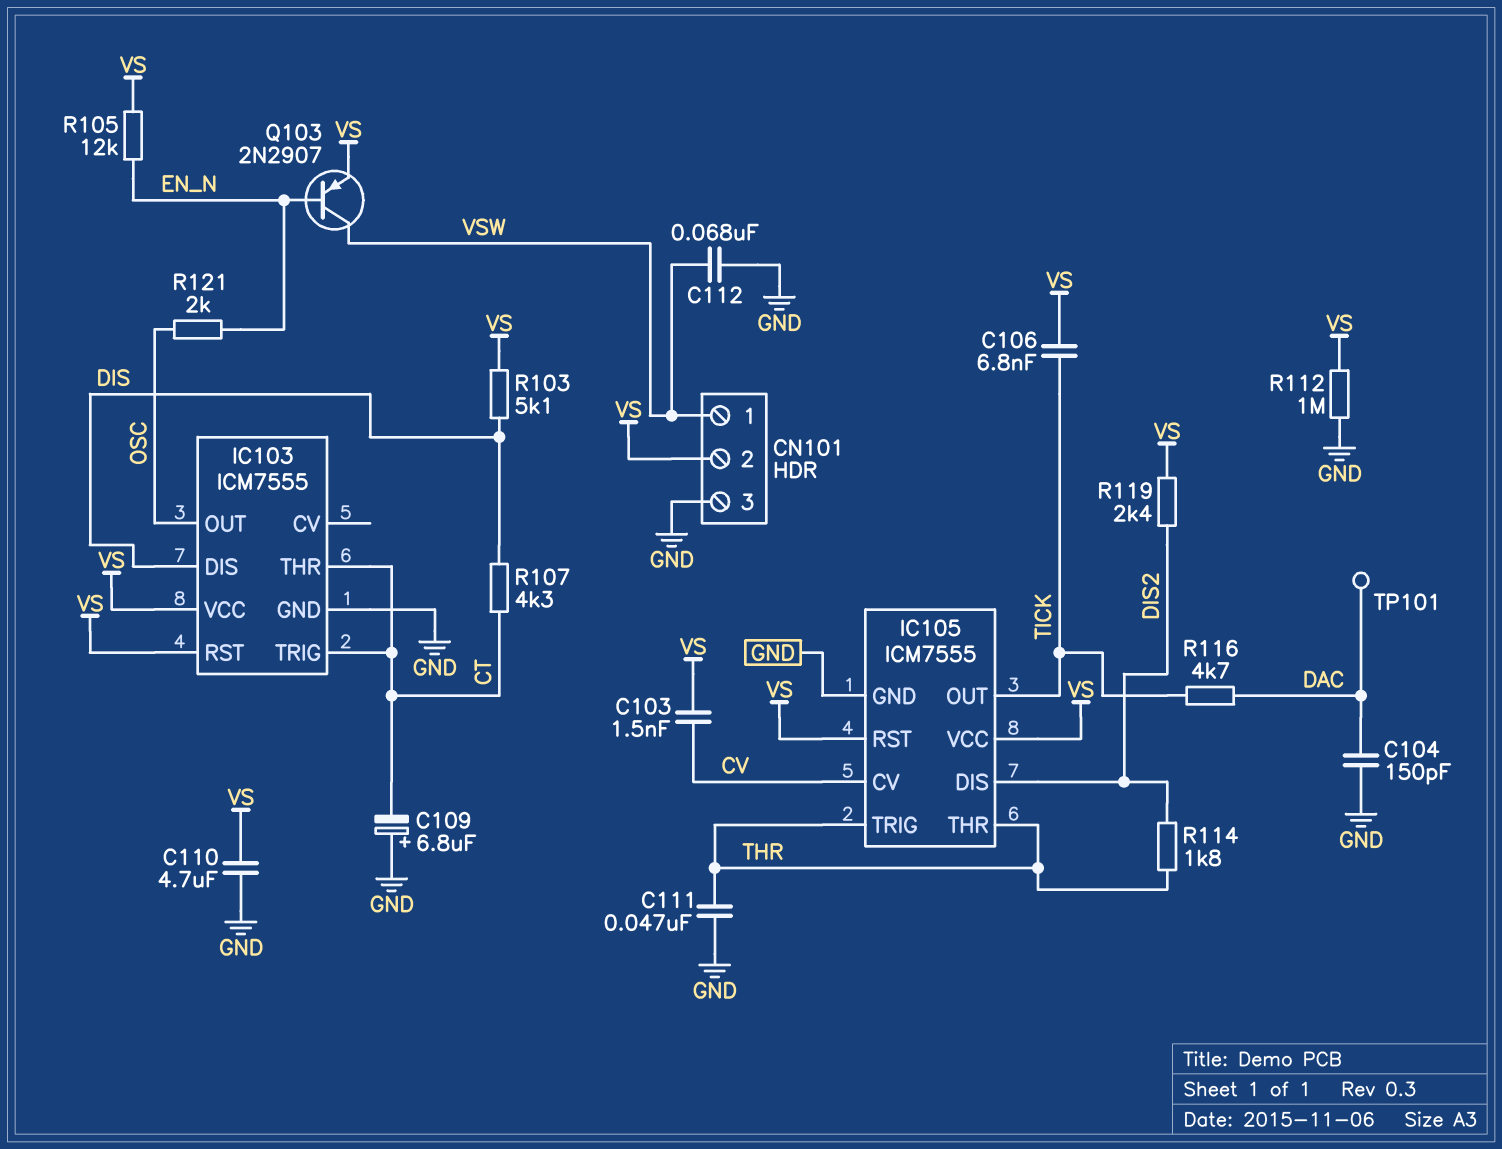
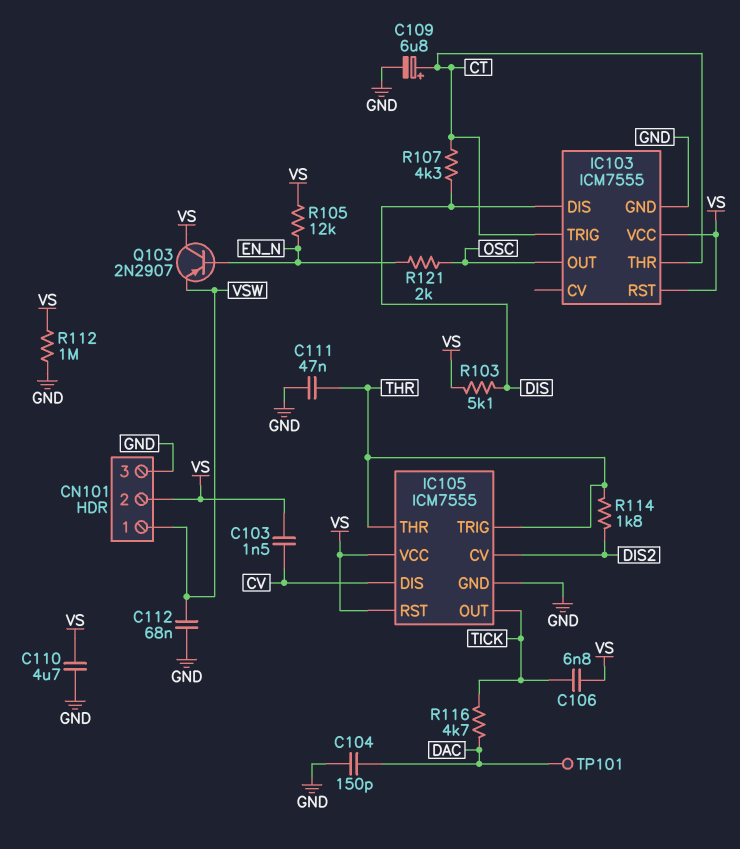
C109: 6.8uF (plus GND, minus CT) -> 6.8uF (plus CT, minus GND)
IC105 pin CV: CV -> DIS2
IC105 pin DIS: DIS2 -> CV
Q103: PNP 2N2907 (B EN_N, C VSW, E VS) -> PNP 2N2907 (B EN_N, C VS, E VSW)
R119: 2.4k (DIS2, VS) -> none

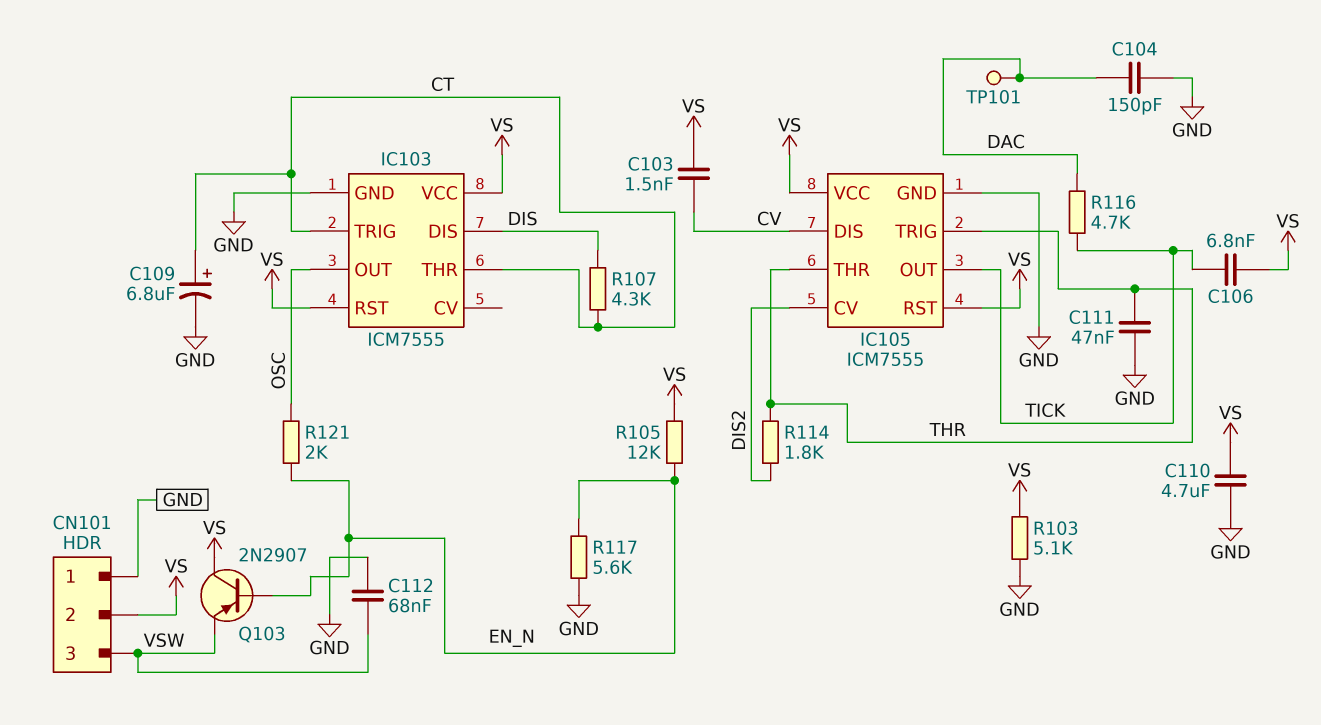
CN101 pin 1: VSW -> GND
CN101 pin 3: GND -> VSW
R103: 5.1k (DIS, VS) -> 5.1k (GND, VS)
R112: 1M (GND, VS) -> none
R117: none -> 5.6k (EN_N, GND)

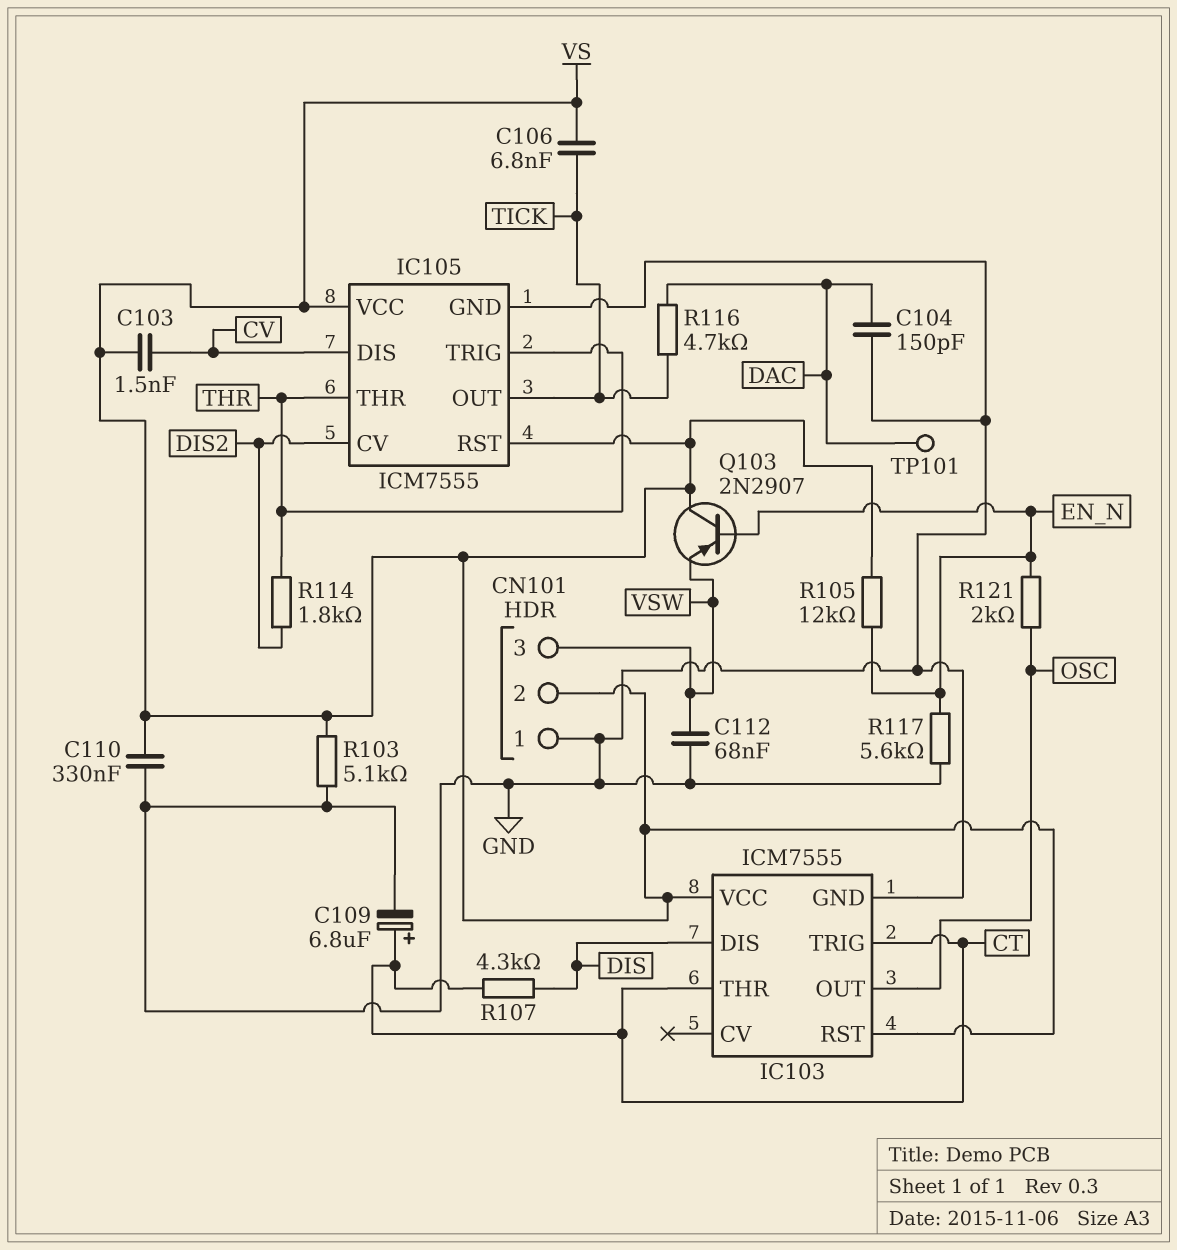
C110: 4.7uF (GND, VS) -> 330nF (GND, VS)
C111: 47nF (GND, THR) -> none

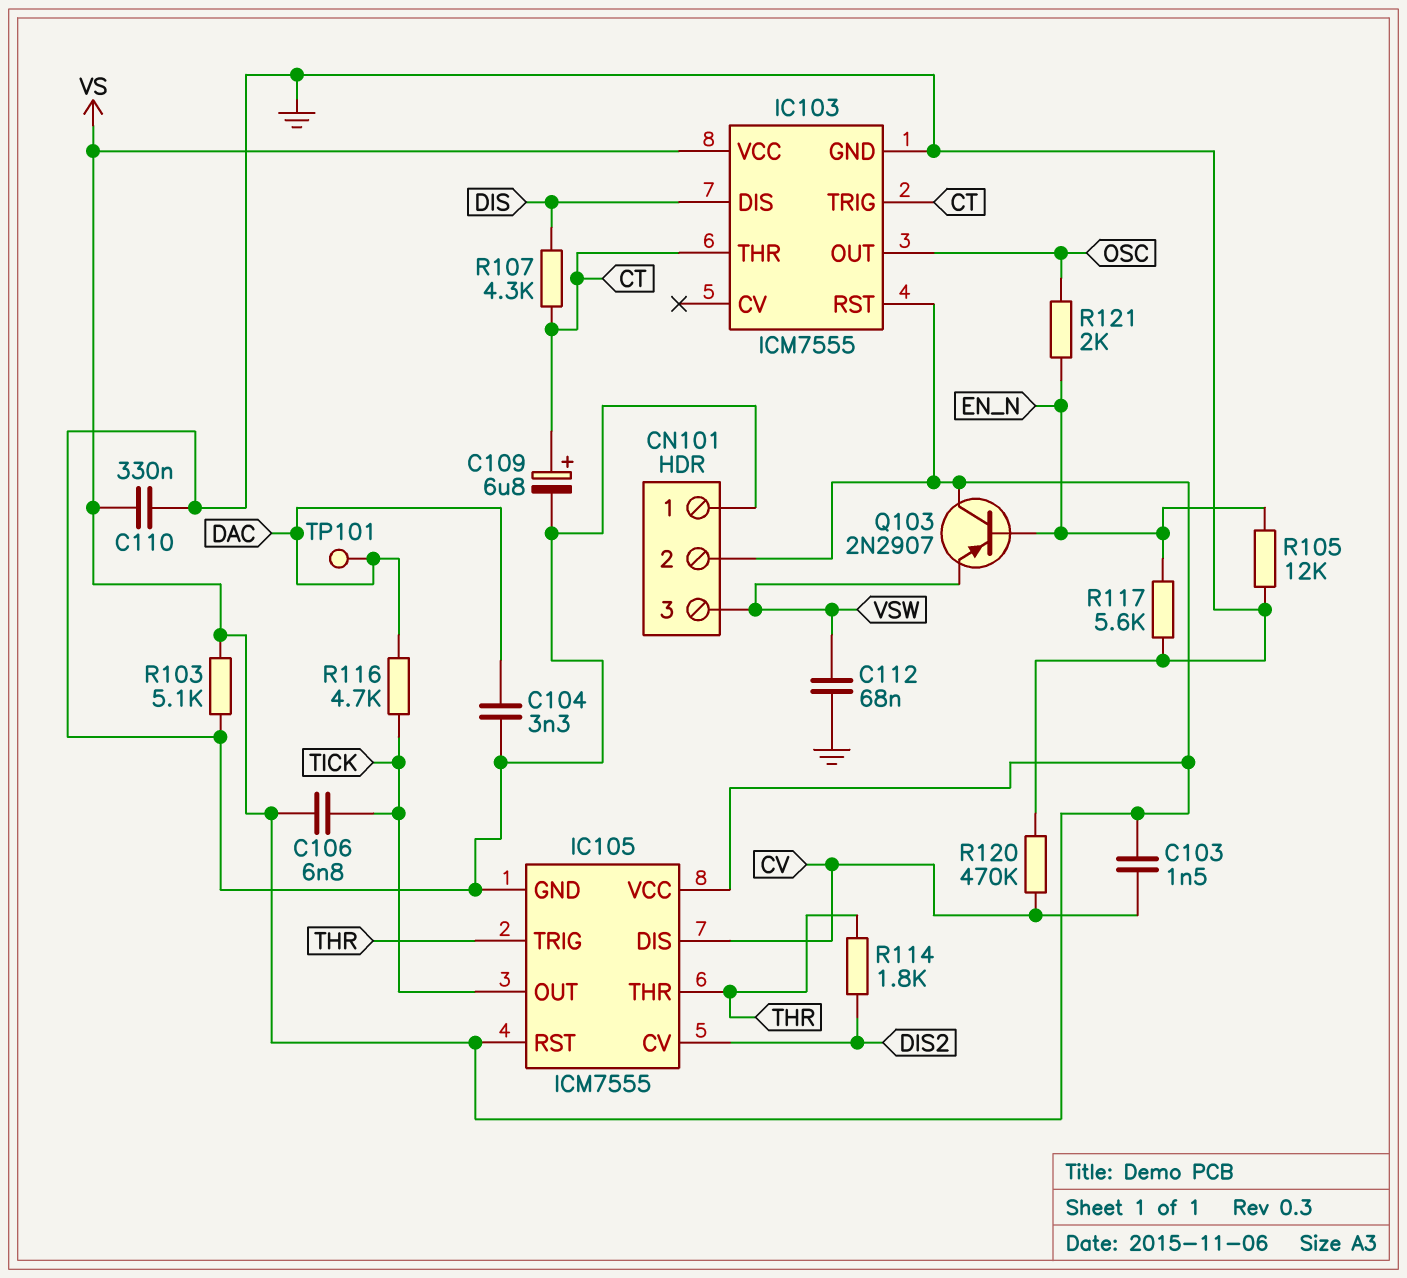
C104: 150pF (DAC, GND) -> 3.3nF (DAC, GND)
R105: 12k (EN_N, VS) -> 12k (EN_N, GND)
R120: none -> 470k (CV, GND)

